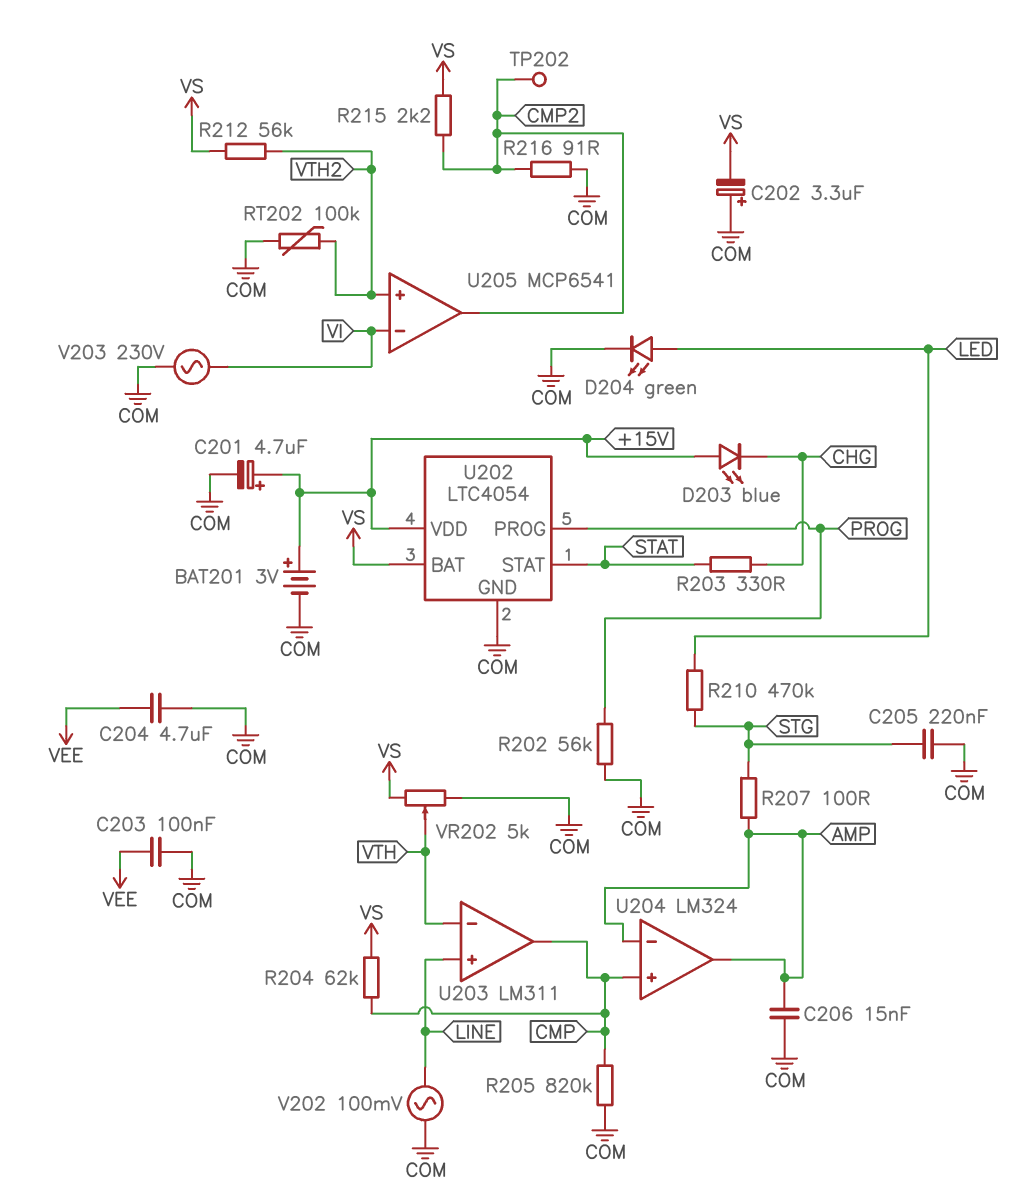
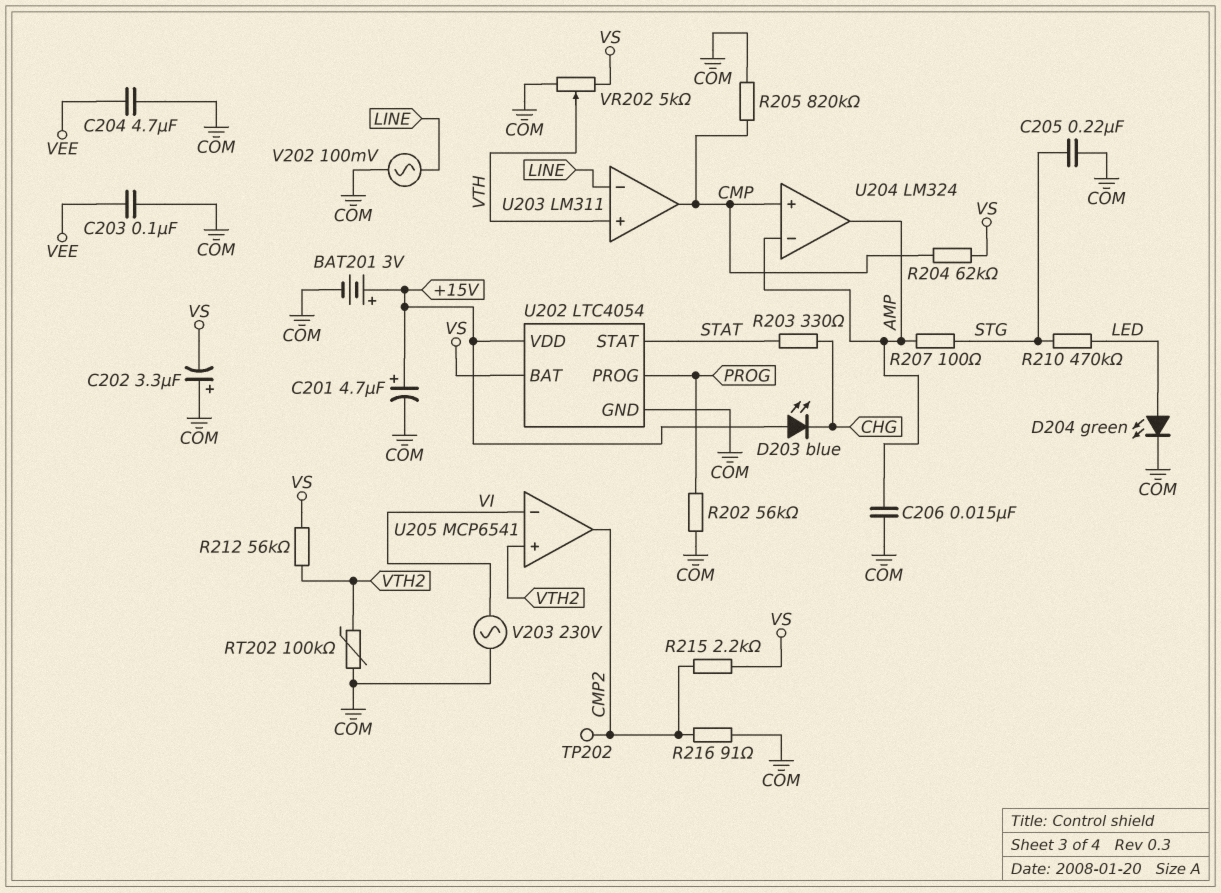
U203 pin in+: LINE -> VTH
U203 pin in-: VTH -> LINE

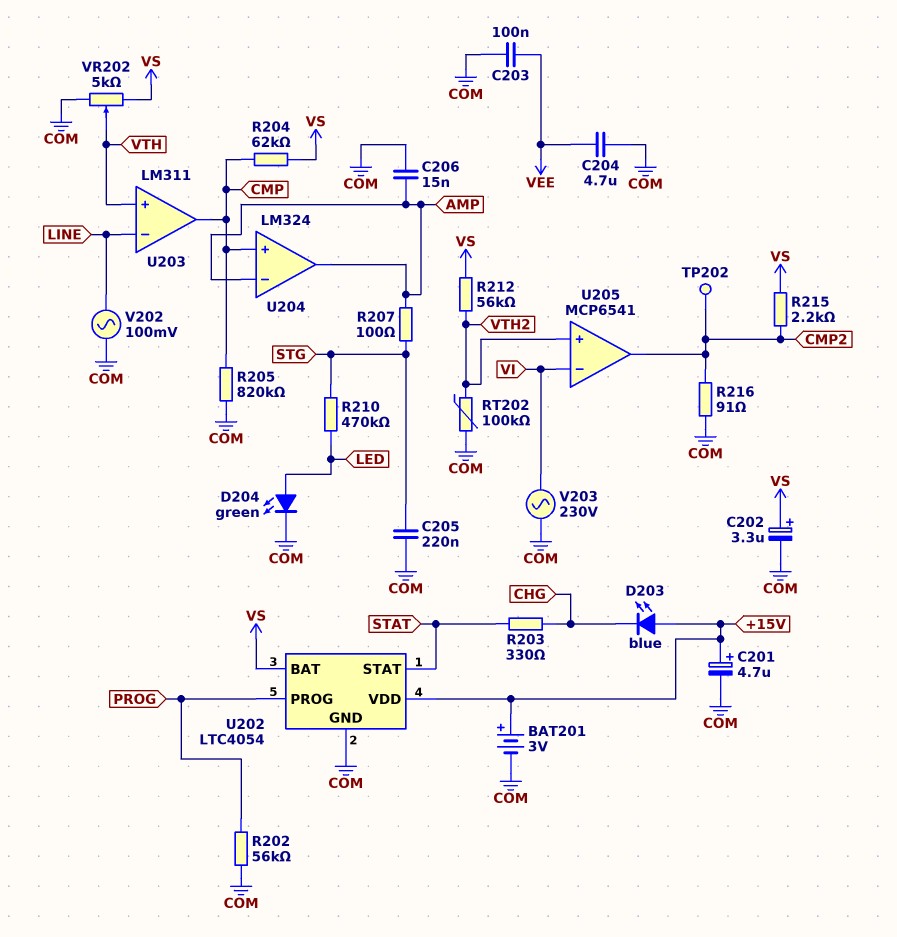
C202: 3.3uF (plus COM, minus VS) -> 3.3uF (plus VS, minus COM)

